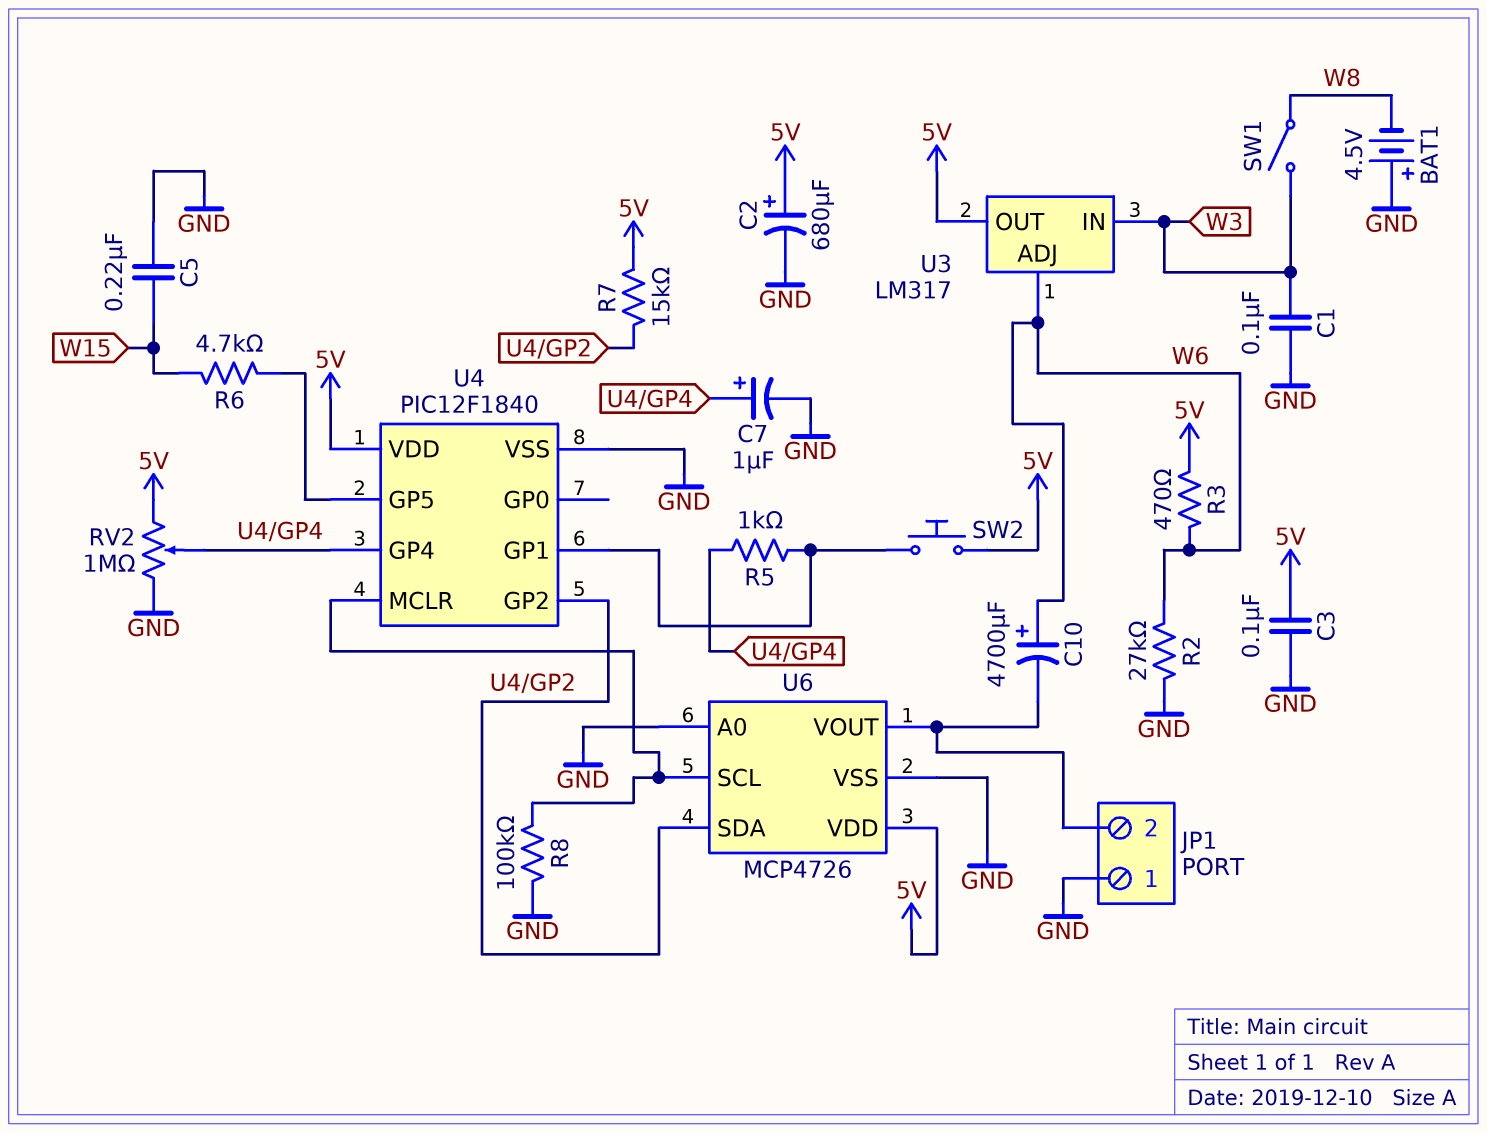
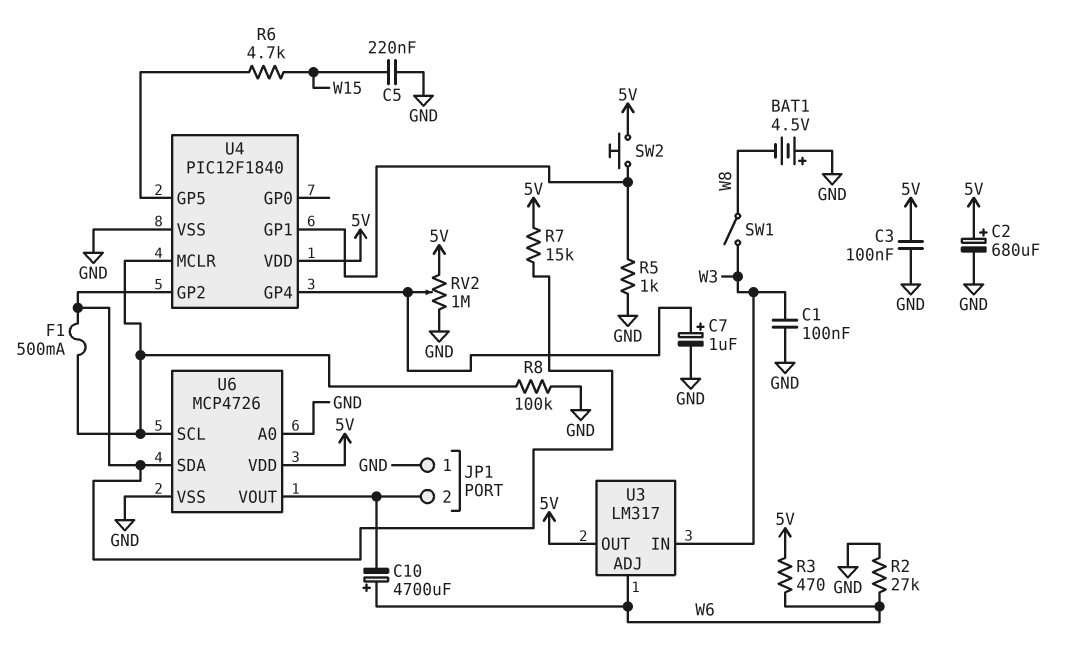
F1: none -> 500mA (U4/GP2, U4/MCLR)
R5: 1k (U4/GP1, U4/GP4) -> 1k (GND, U4/GP1)

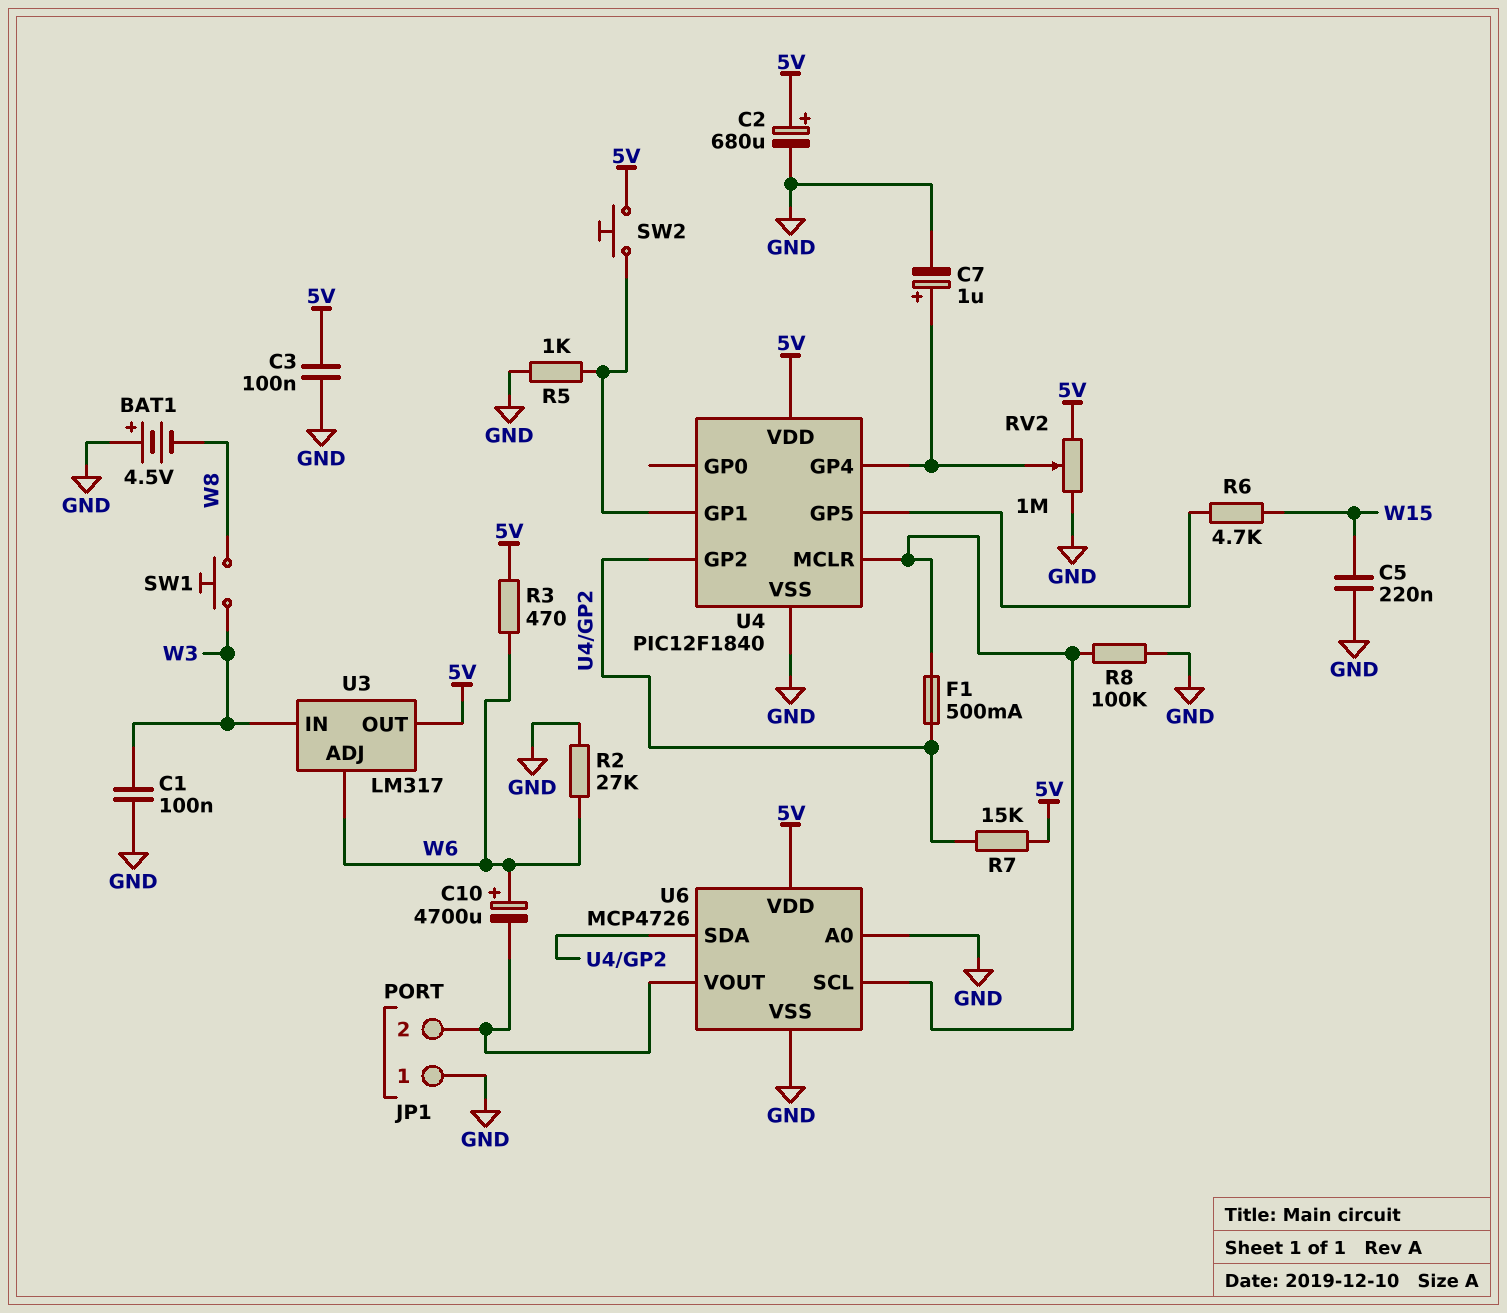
SW1: switch (W3, W8) -> button (W3, W8)

